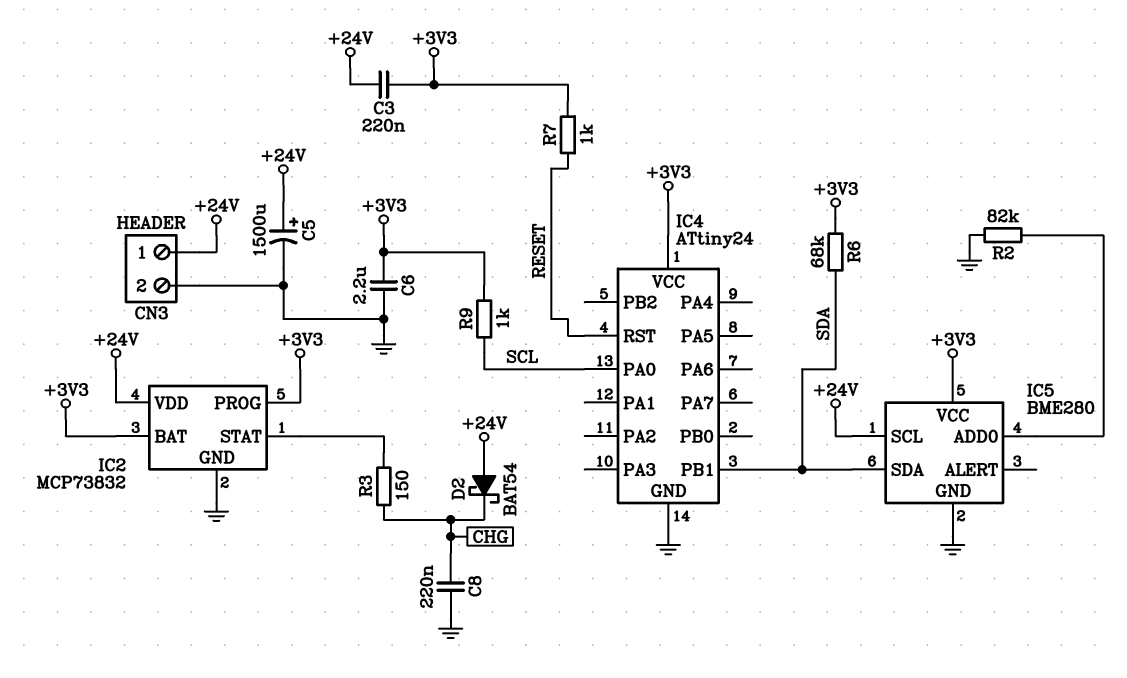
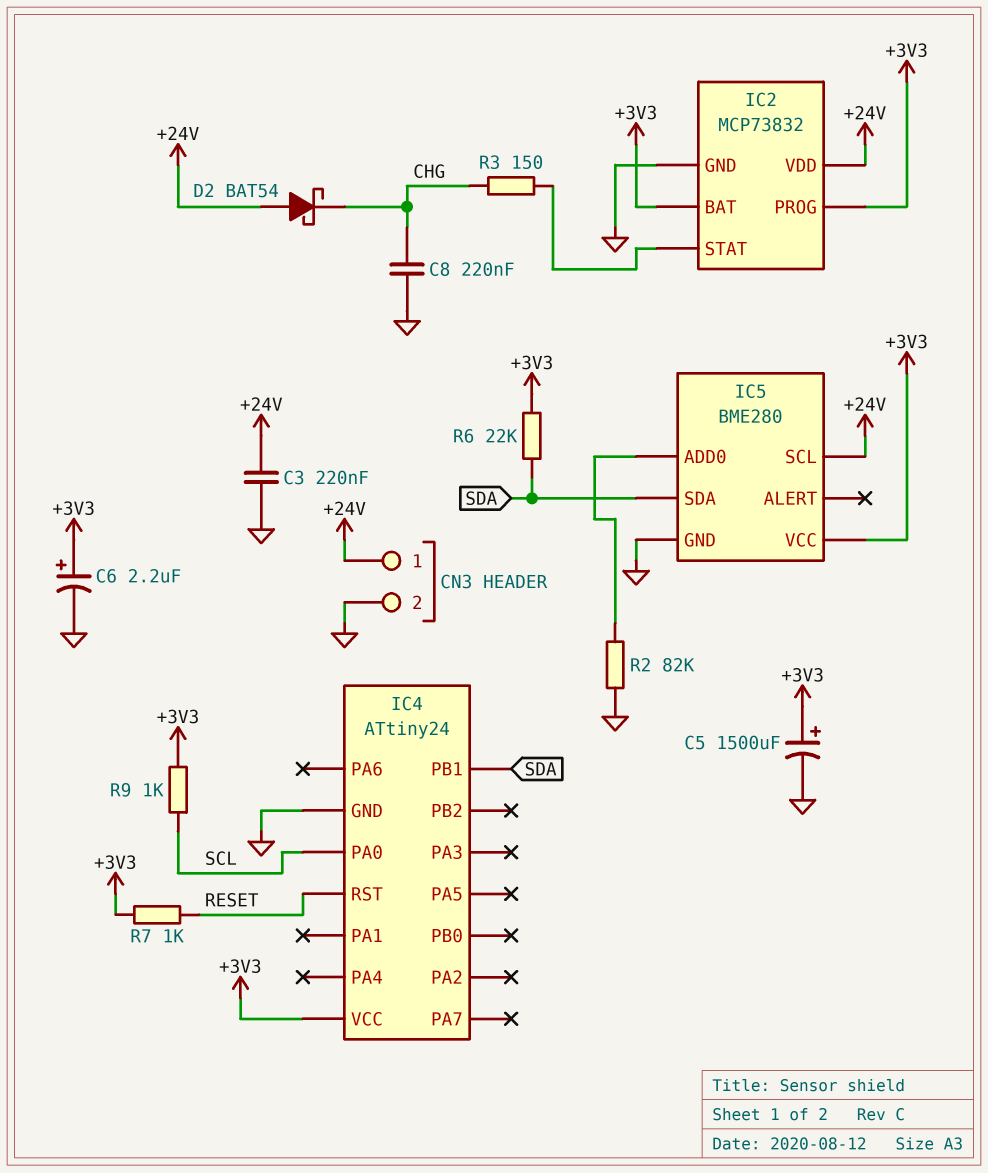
C3: 220nF (+3V3, +24V) -> 220nF (+24V, GND)
C5: 1500uF (plus +24V, minus GND) -> 1500uF (plus +3V3, minus GND)
C6: 2.2uF (+3V3, GND) -> 2.2uF (plus +3V3, minus GND)
R6: 68k (+3V3, SDA) -> 22k (+3V3, SDA)

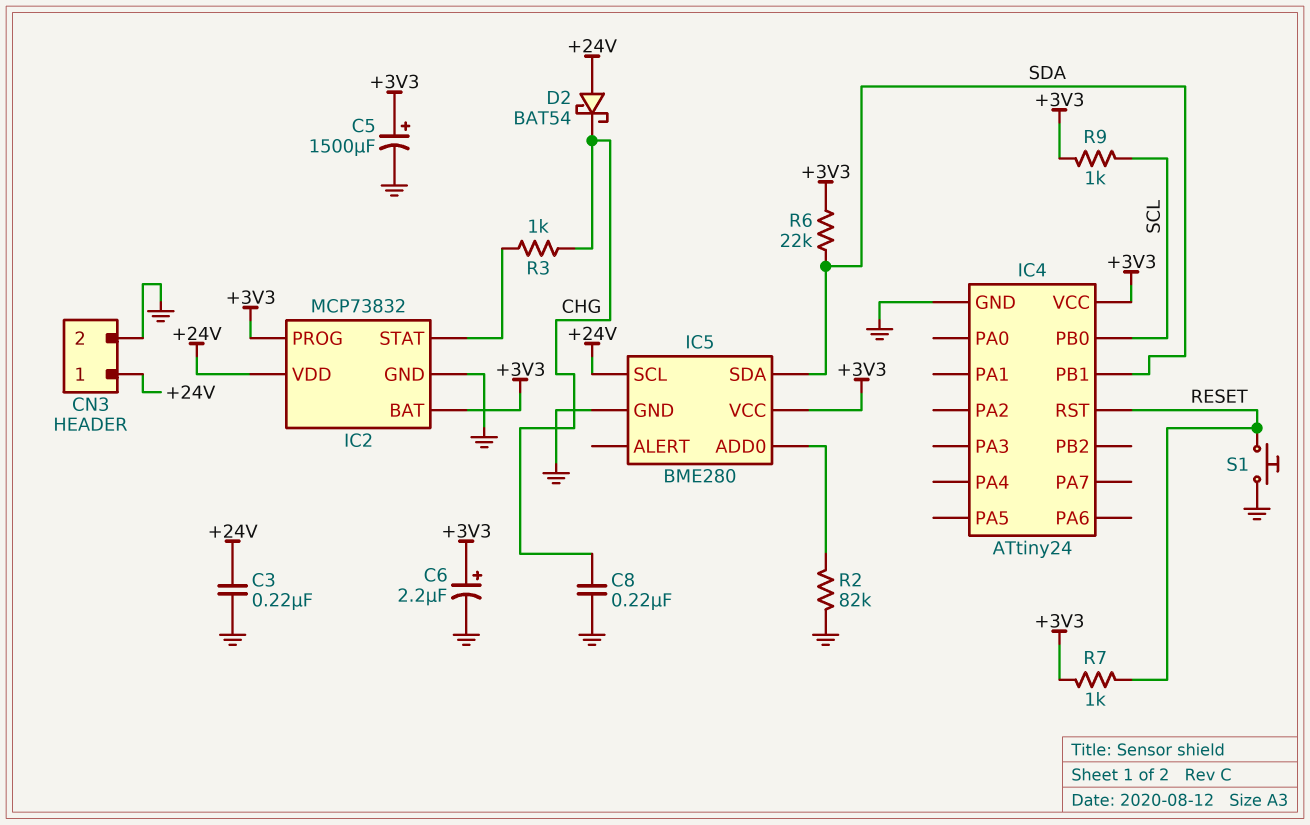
IC4 pin PA0: SCL -> none
IC4 pin PB0: none -> SCL
R3: 150 (CHG, IC2/STAT) -> 1k (CHG, IC2/STAT)
S1: none -> button (GND, RESET)

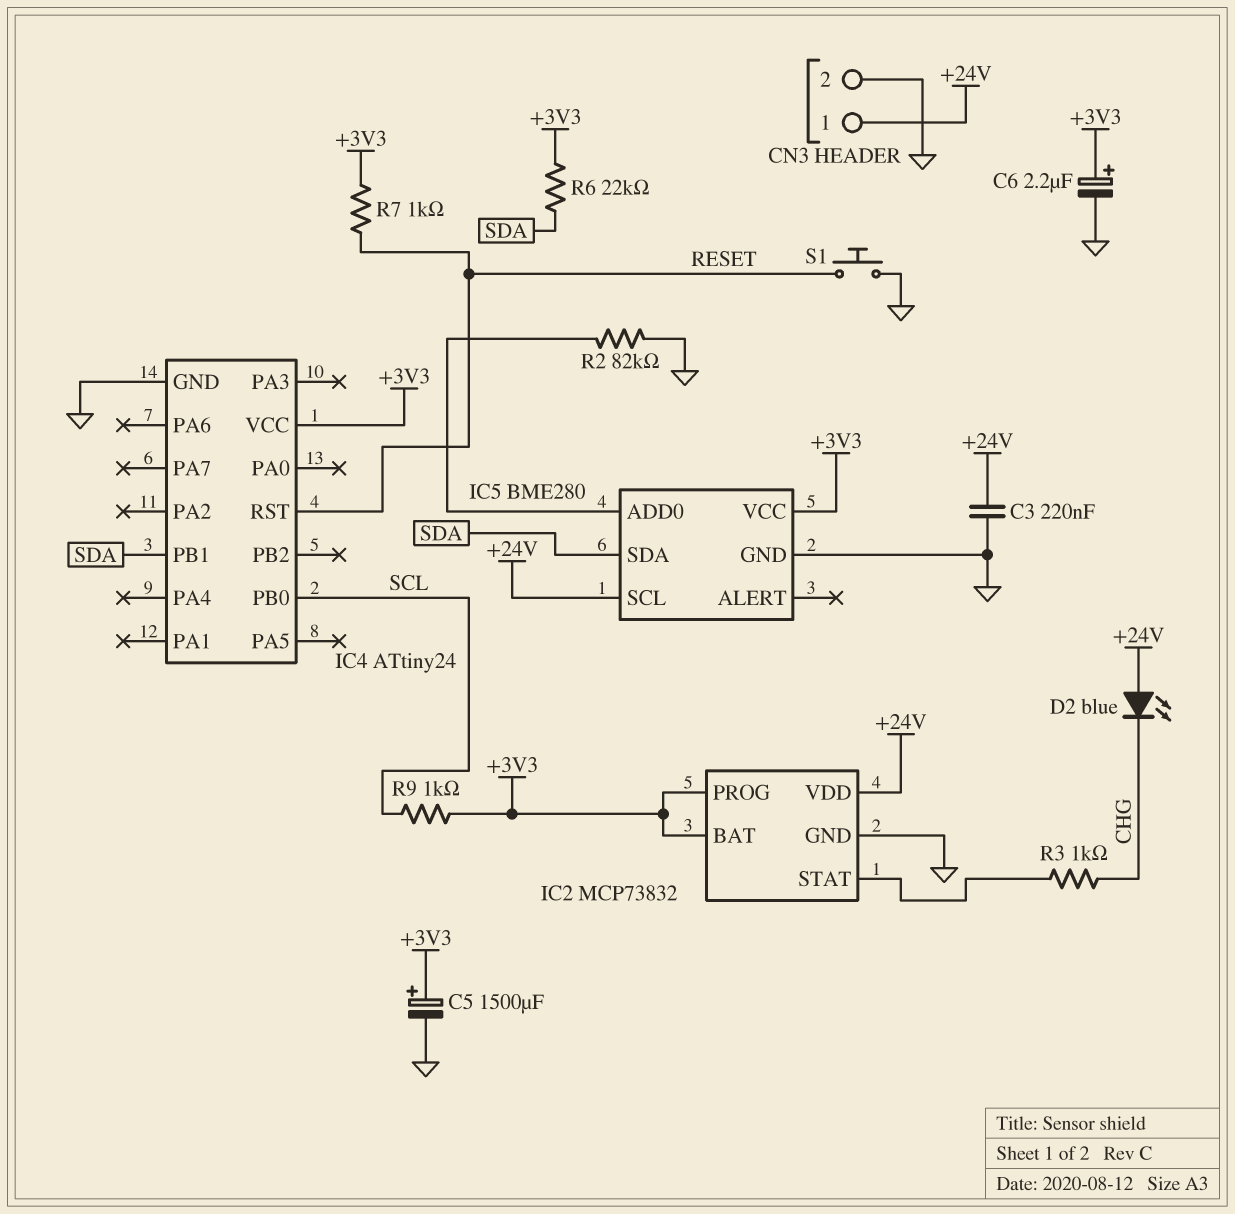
C8: 220nF (CHG, GND) -> none
D2: schottky BAT54 (A +24V, K CHG) -> LED blue (A +24V, K CHG)

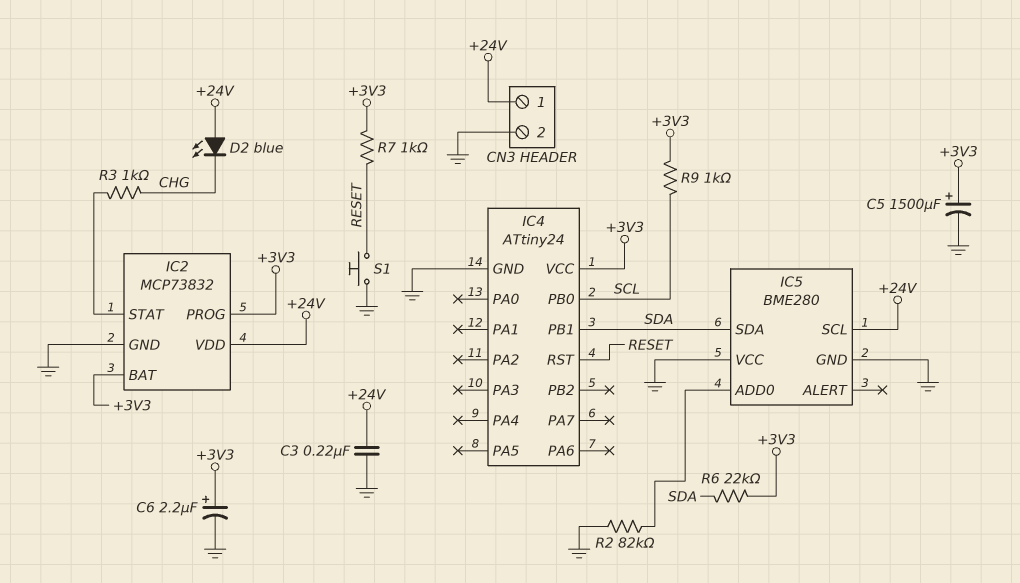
IC5 pin VCC: +3V3 -> GND

